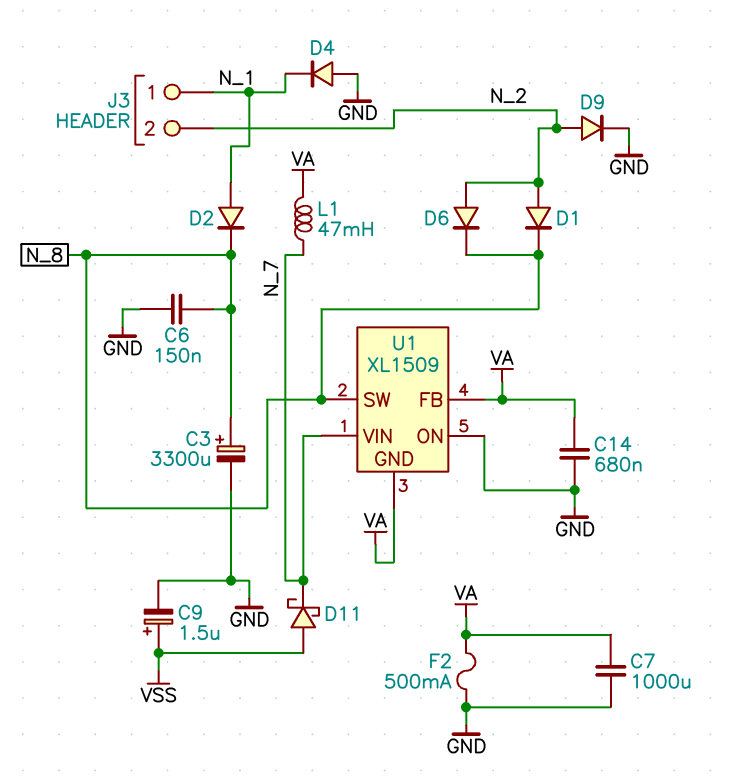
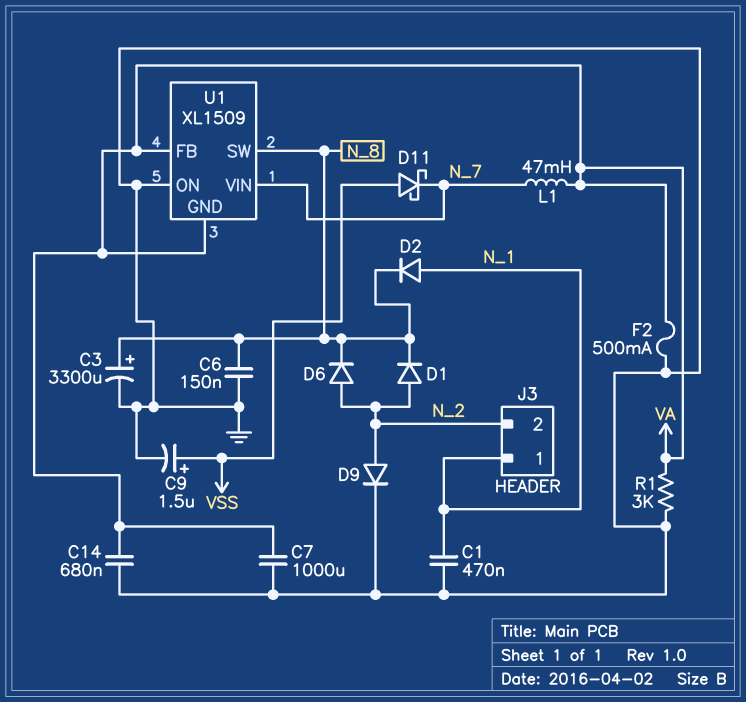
C1: none -> 470nF (GND, N_1)
D4: diode (A GND, K N_1) -> none
R1: none -> 3k (GND, VA)

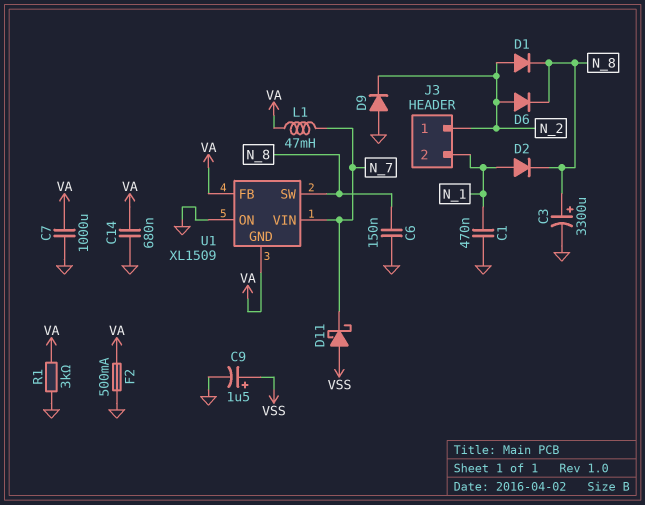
D9: diode (A N_2, K GND) -> diode (A GND, K N_2)
J3 pin 1: N_1 -> N_2
J3 pin 2: N_2 -> N_1

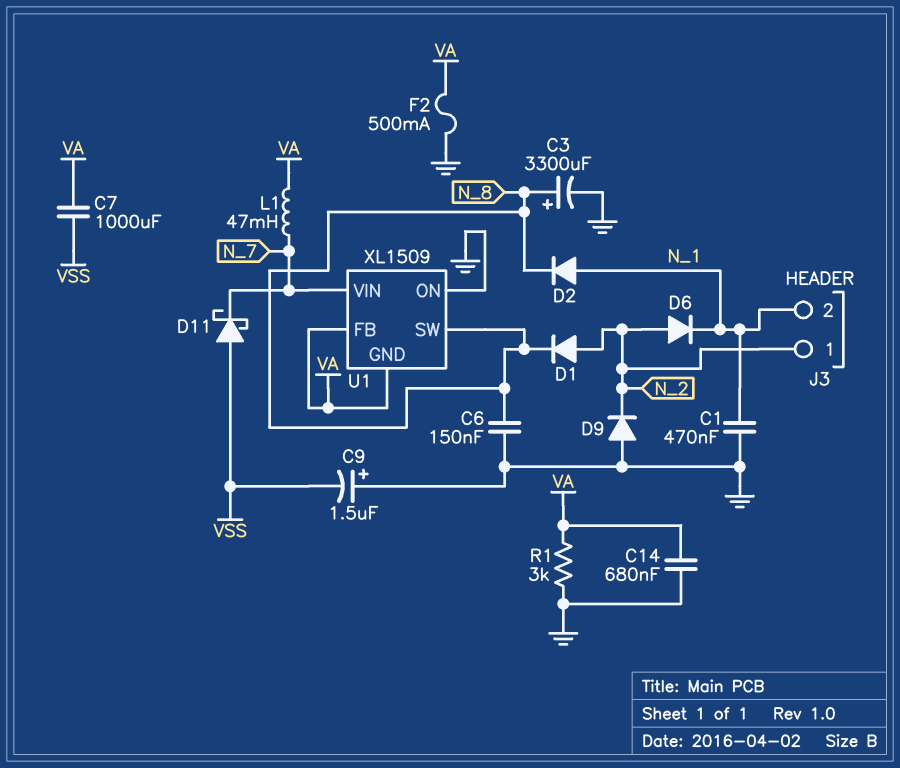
C7: 1000uF (GND, VA) -> 1000uF (VA, VSS)
C9: 1.5uF (plus VSS, minus GND) -> 1.5uF (plus GND, minus VSS)
D6: diode (A N_2, K N_8) -> diode (A N_2, K N_1)

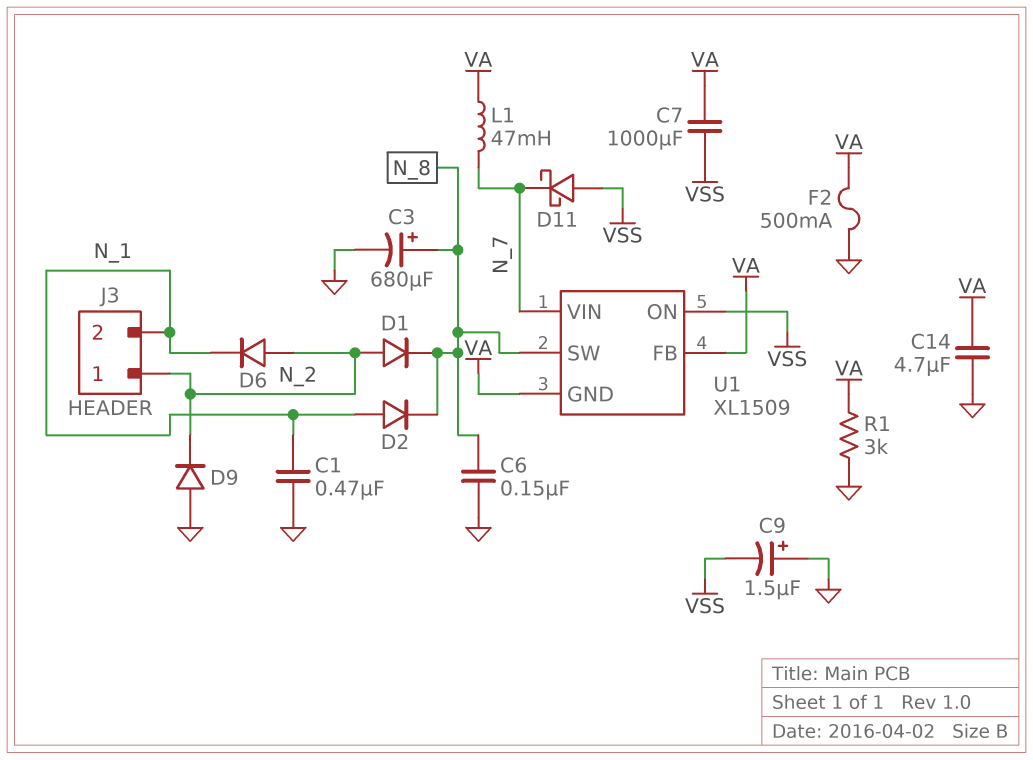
C3: 3300uF (plus N_8, minus GND) -> 680uF (plus N_8, minus GND)
C14: 680nF (GND, VA) -> 4.7uF (GND, VA)
U1 pin ON: GND -> VSS

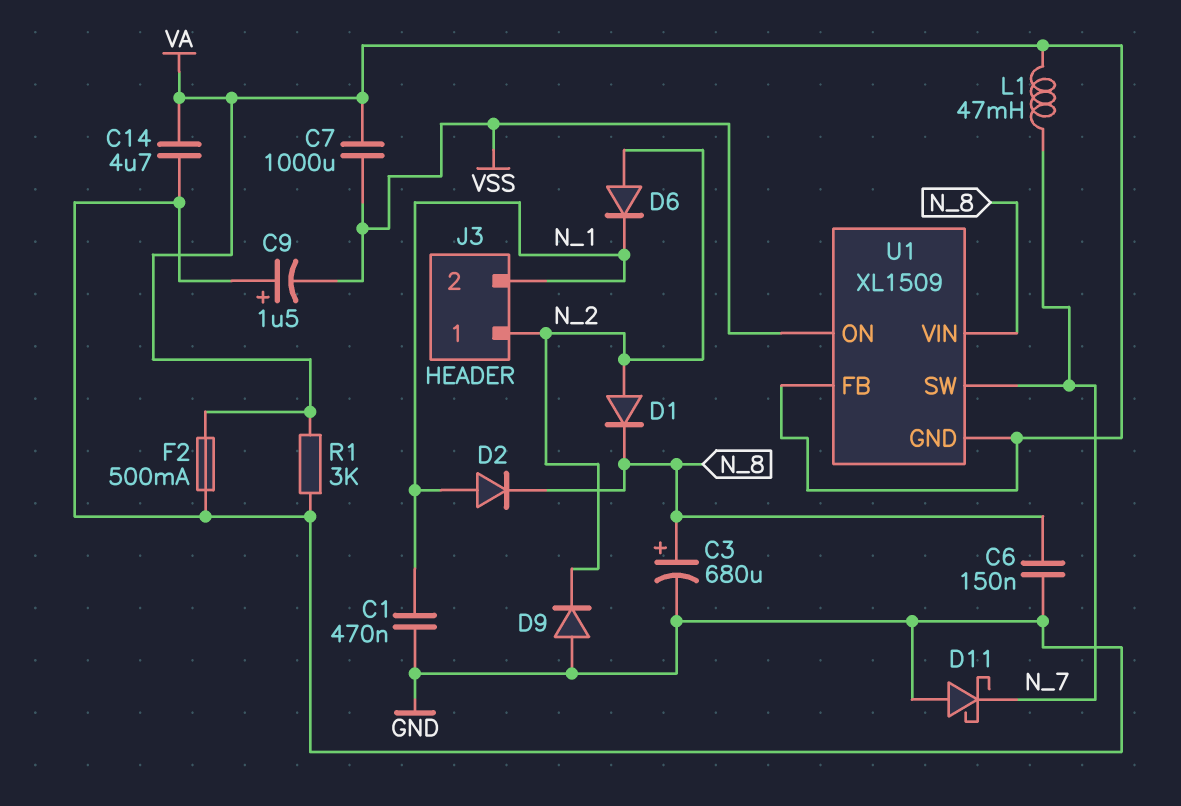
D11: schottky (A VSS, K N_7) -> schottky (A GND, K N_7)
U1 pin SW: N_8 -> N_7
U1 pin VIN: N_7 -> N_8

